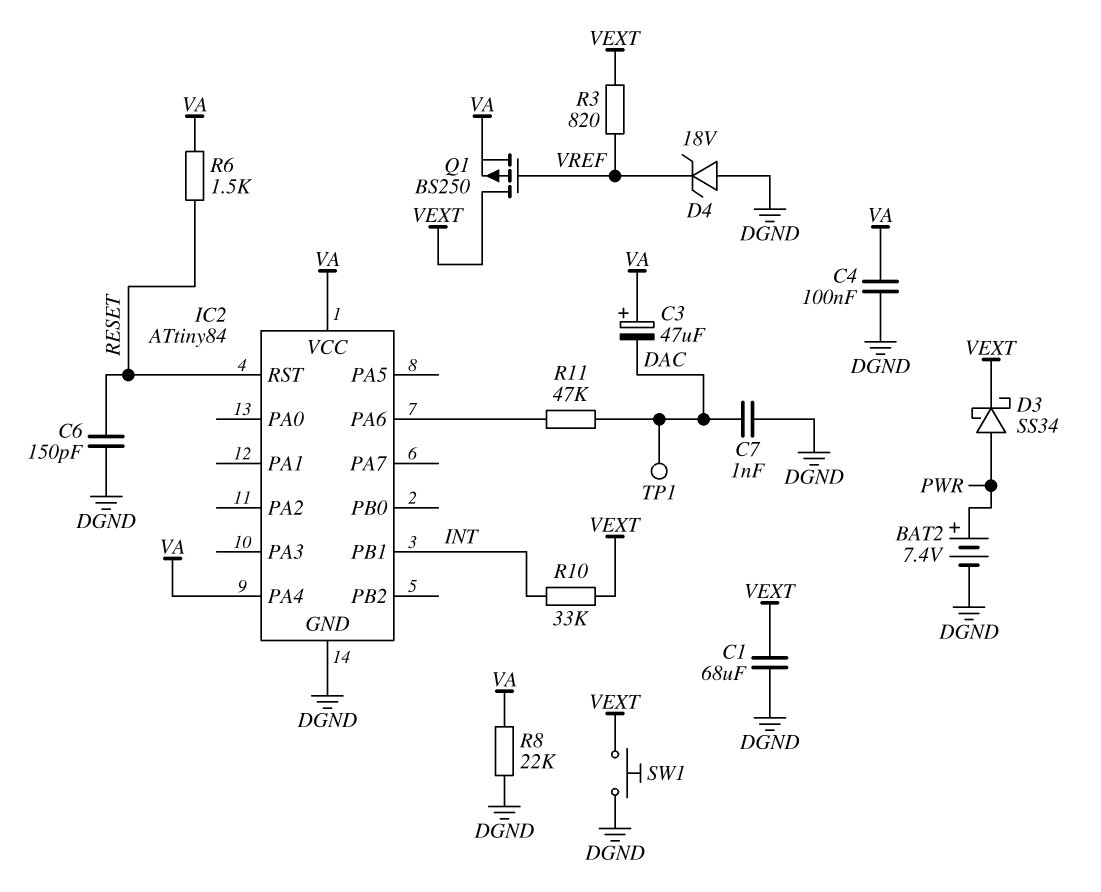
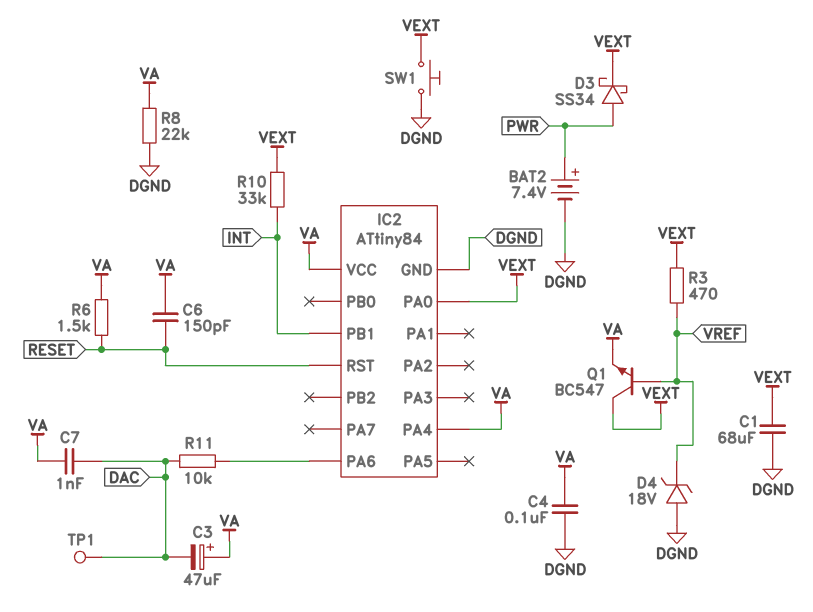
C6: 150pF (DGND, RESET) -> 150pF (RESET, VA)
C7: 1nF (DAC, DGND) -> 1nF (DAC, VA)
IC2 pin PA0: none -> VEXT
Q1: PMOS BS250 (G VREF, D VEXT, S VA) -> NPN BC547 (B VREF, C VEXT, E VA)
R3: 820 (VEXT, VREF) -> 470 (VEXT, VREF)
R11: 47k (DAC, IC2/PA6) -> 10k (DAC, IC2/PA6)

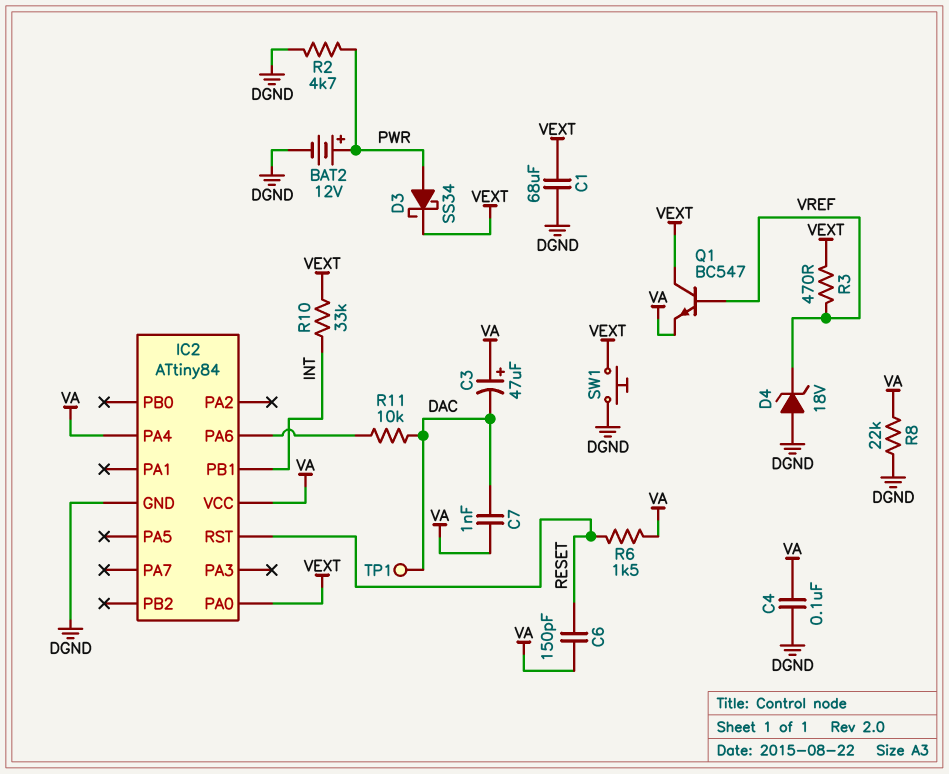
BAT2: 7.4V (plus PWR, minus DGND) -> 12V (plus PWR, minus DGND)
R2: none -> 4.7k (DGND, PWR)

